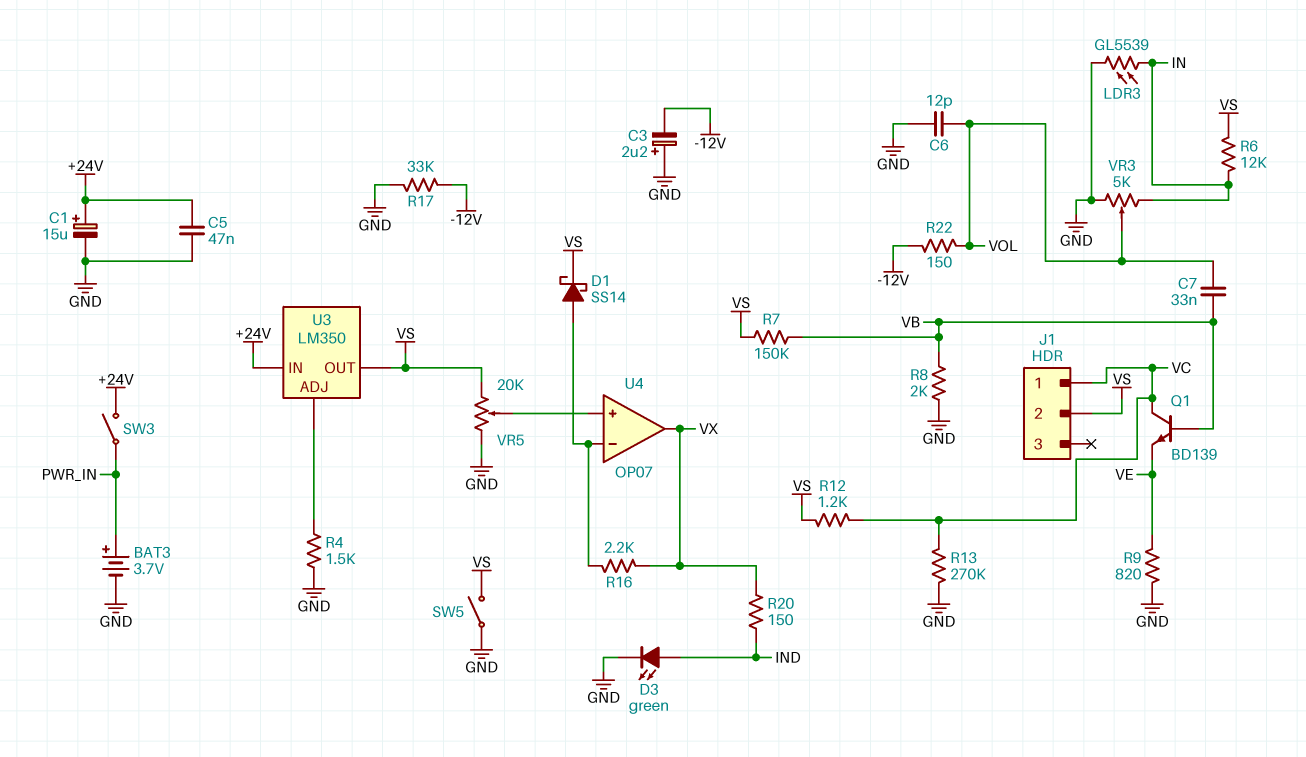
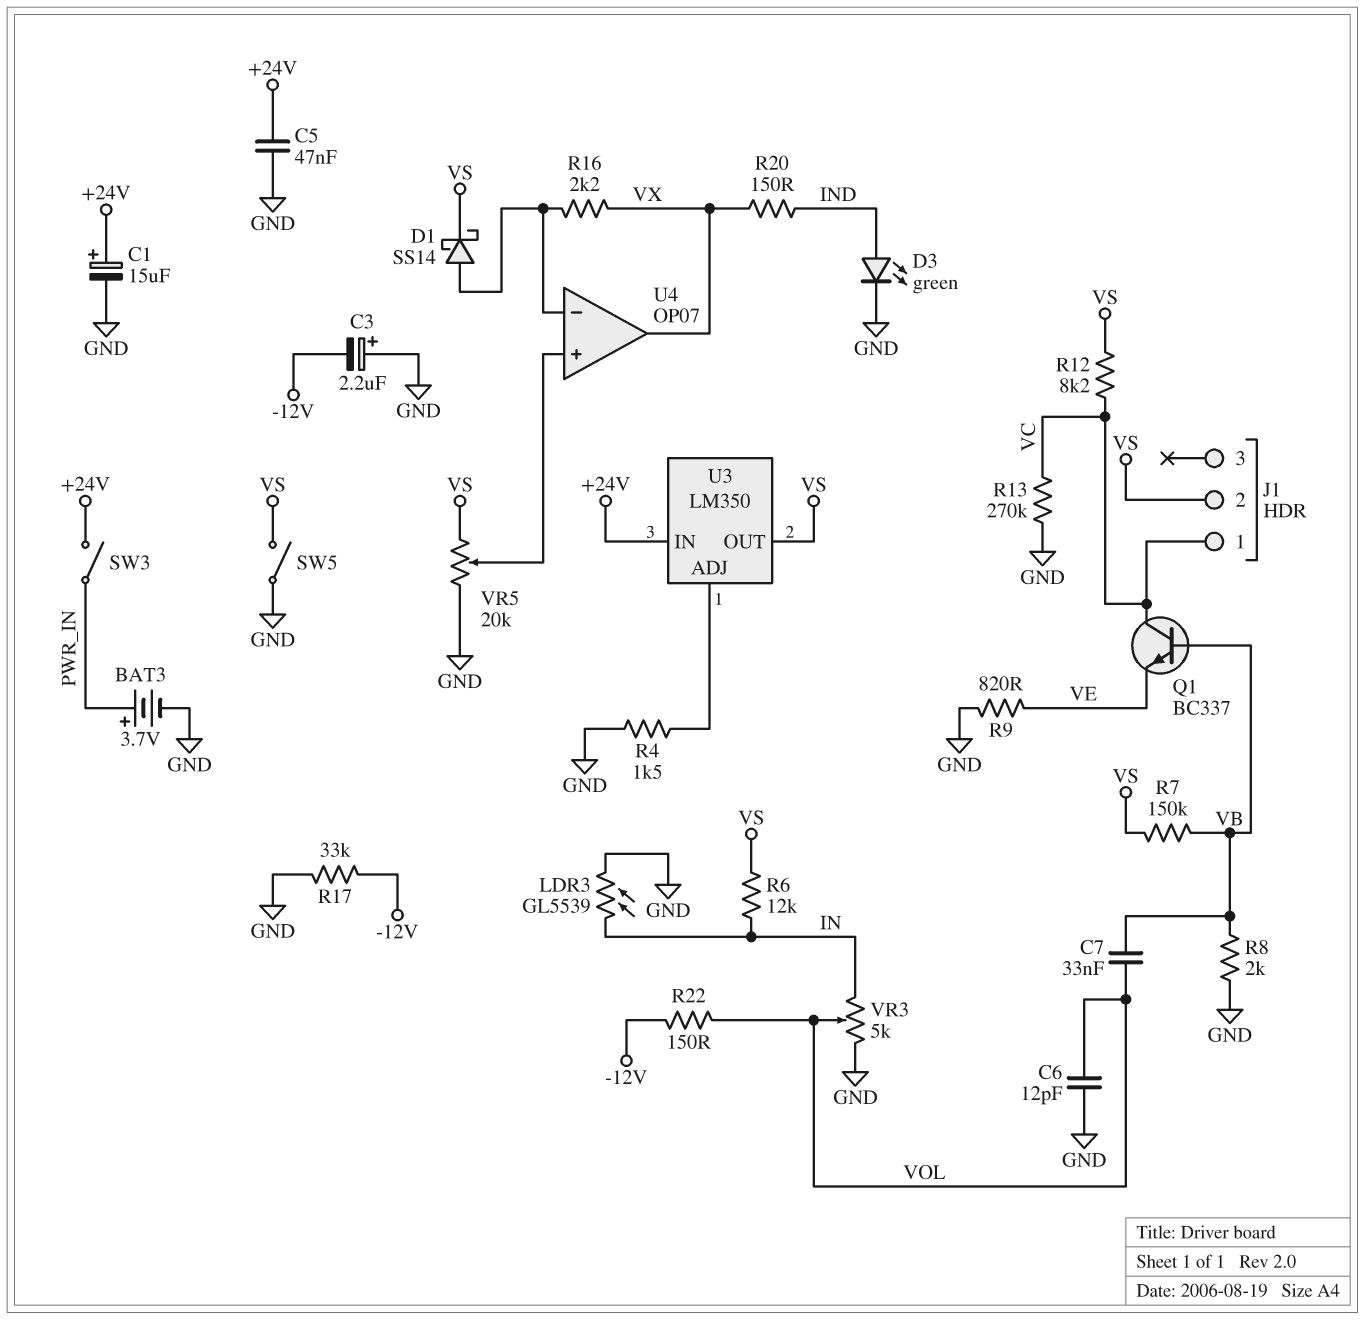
Q1: NPN BD139 (B VB, C VC, E VE) -> NPN BC337 (B VB, C VC, E VE)
R12: 1.2k (VC, VS) -> 8.2k (VC, VS)

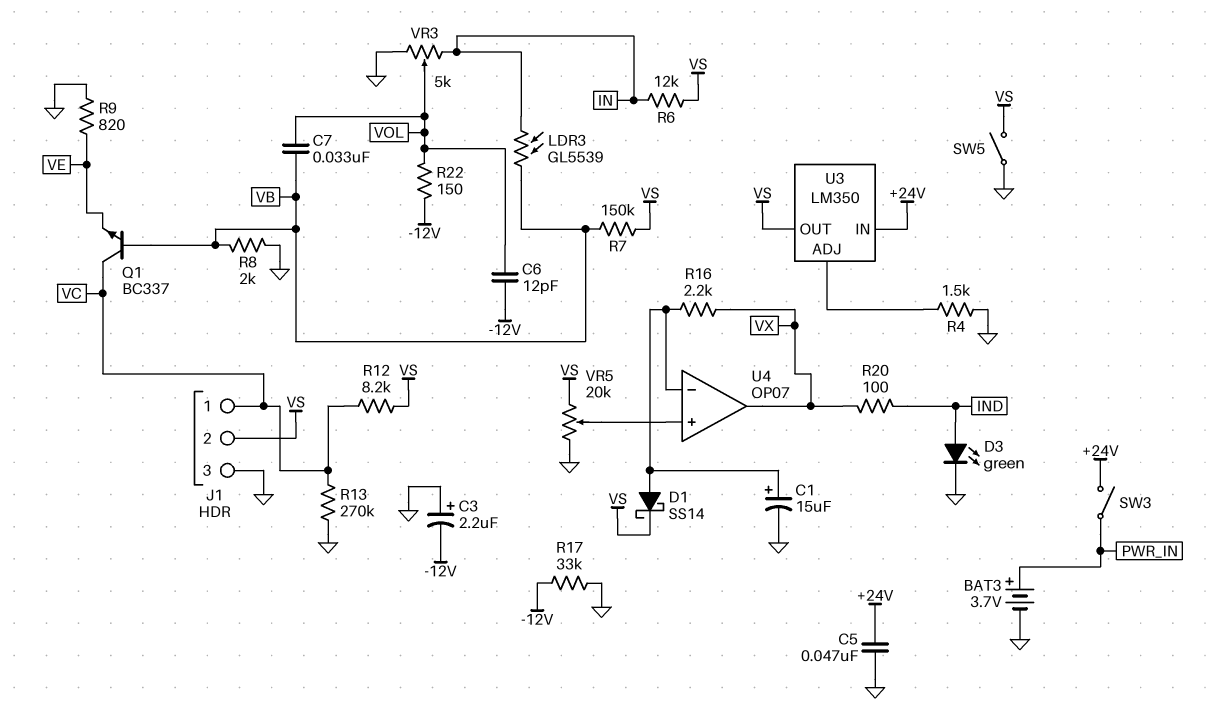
C1: 15uF (plus +24V, minus GND) -> 15uF (plus U4/in-, minus GND)
C6: 12pF (GND, VOL) -> 12pF (-12V, VOL)
J1 pin 3: none -> GND
LDR3: GL5539 (GND, IN) -> GL5539 (IN, VB)
R20: 150 (IND, VX) -> 100 (IND, VX)

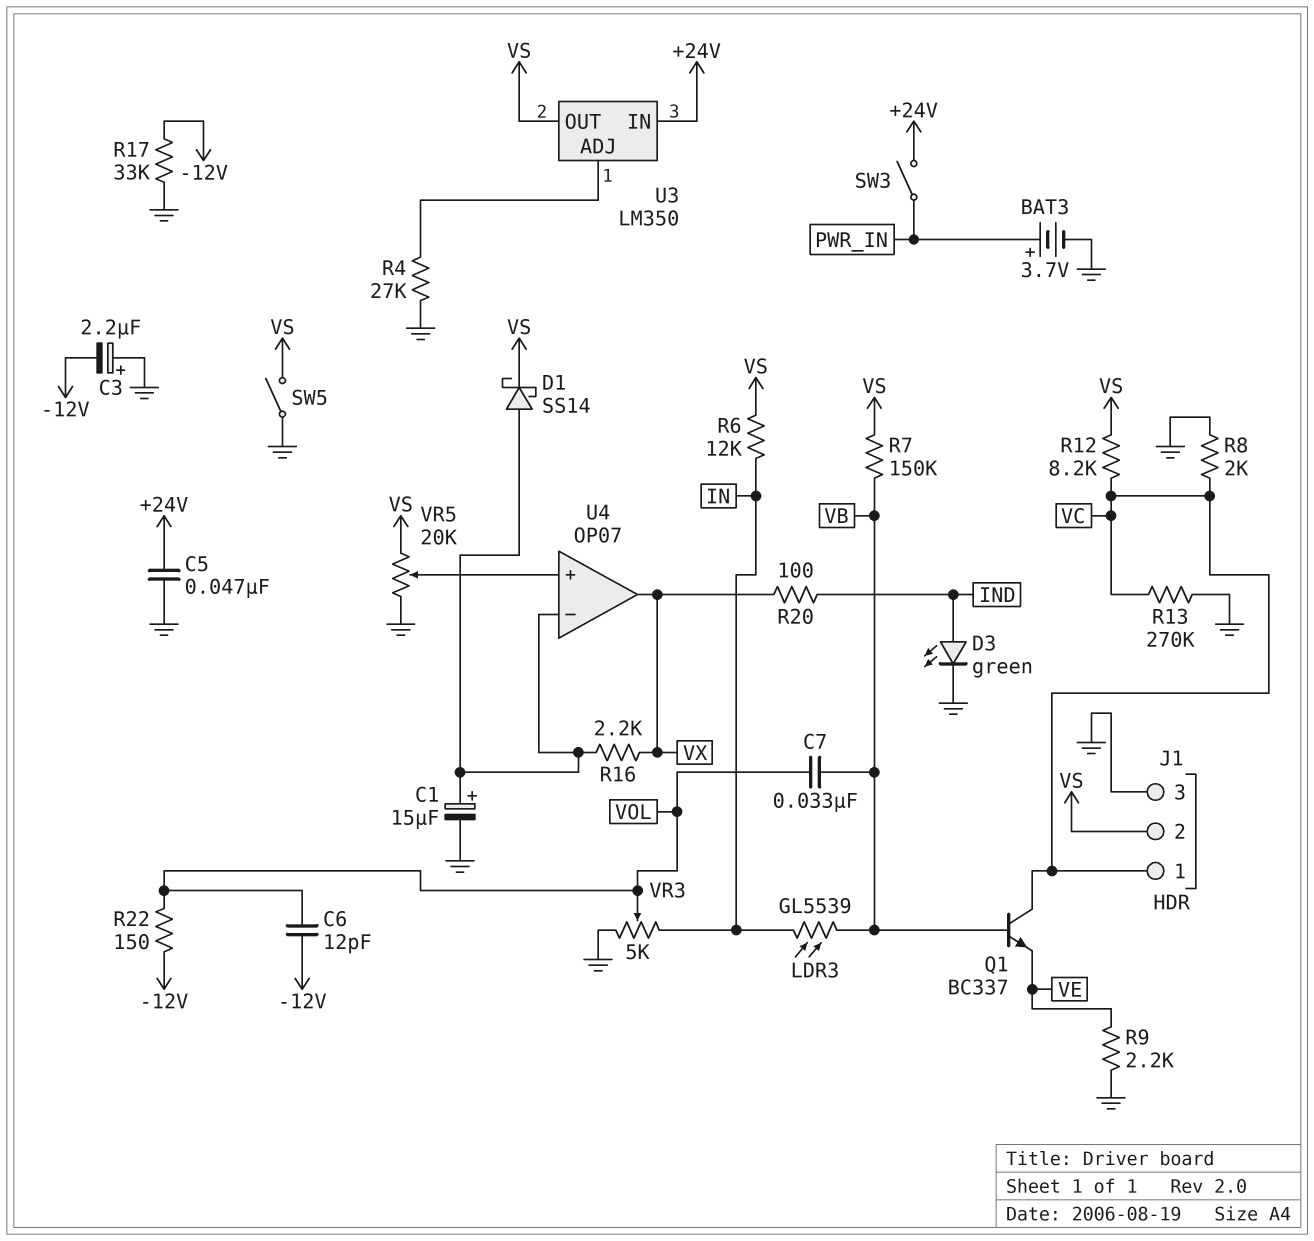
R4: 1.5k (GND, U3/ADJ) -> 27k (GND, U3/ADJ)
R8: 2k (GND, VB) -> 2k (GND, VC)
R9: 820 (GND, VE) -> 2.2k (GND, VE)

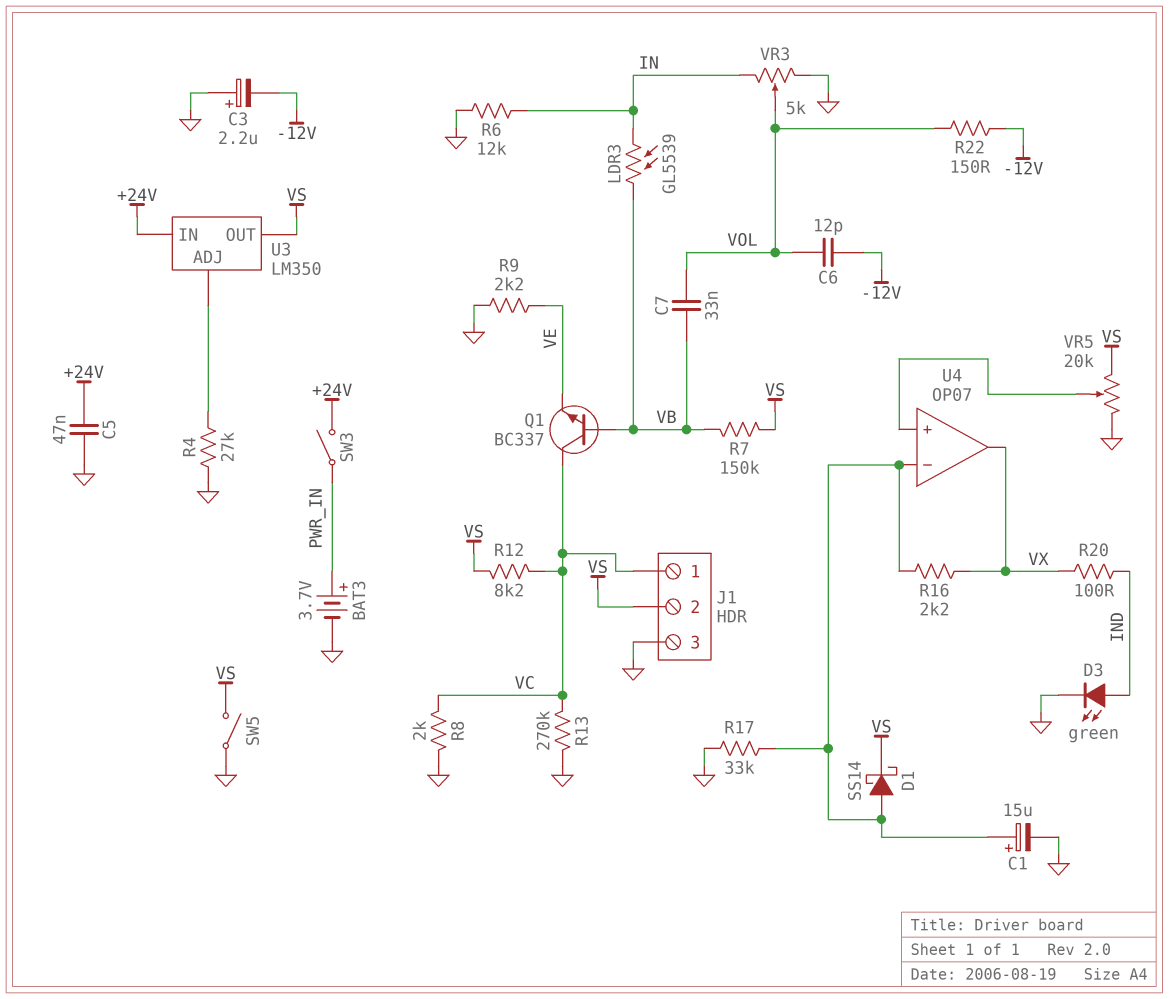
R6: 12k (IN, VS) -> 12k (GND, IN)
R17: 33k (-12V, GND) -> 33k (GND, U4/in-)

